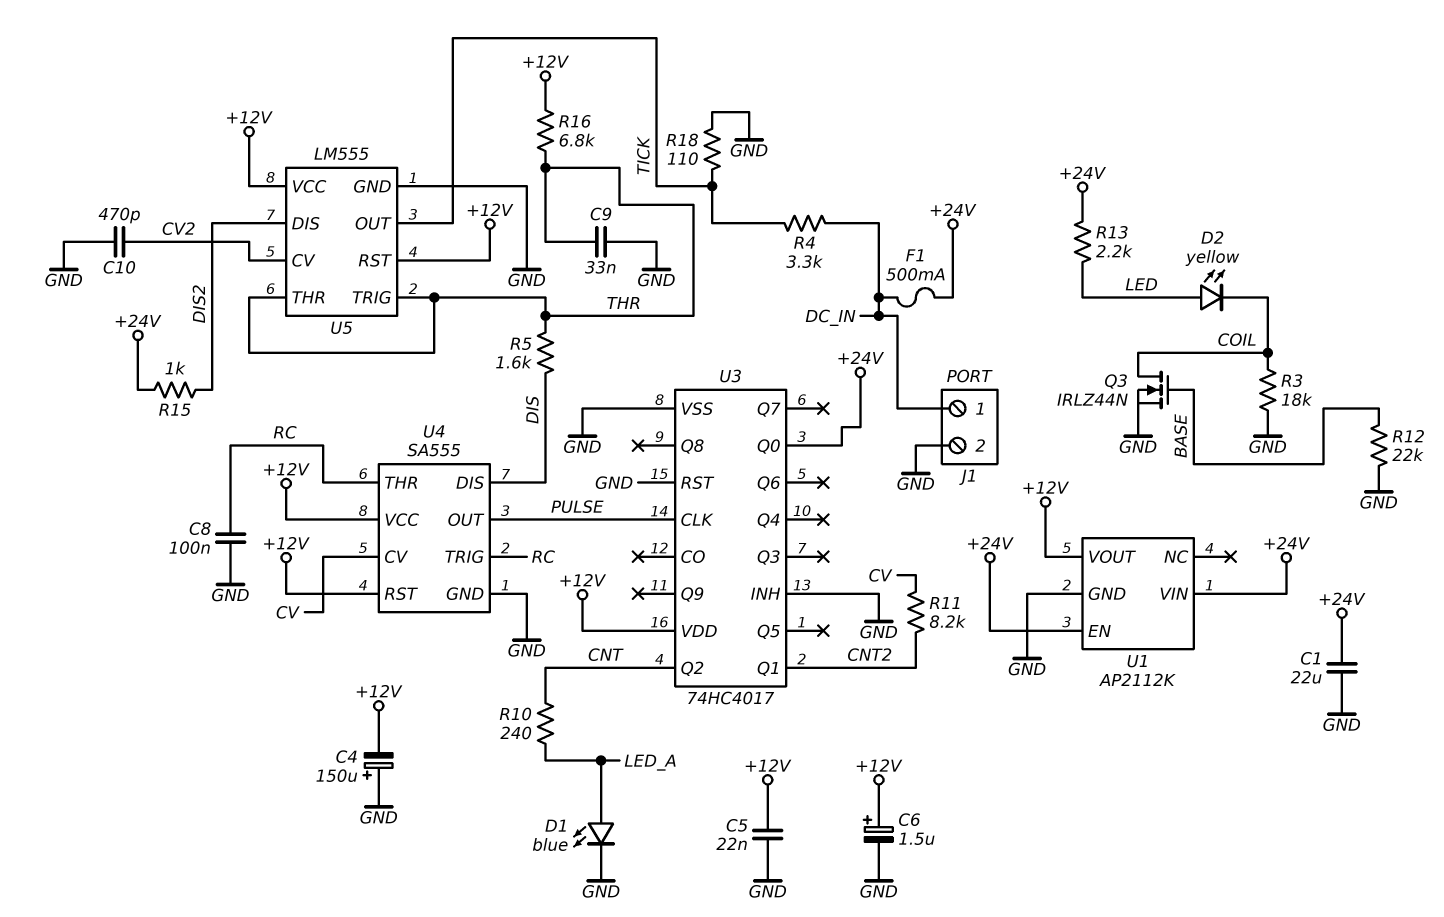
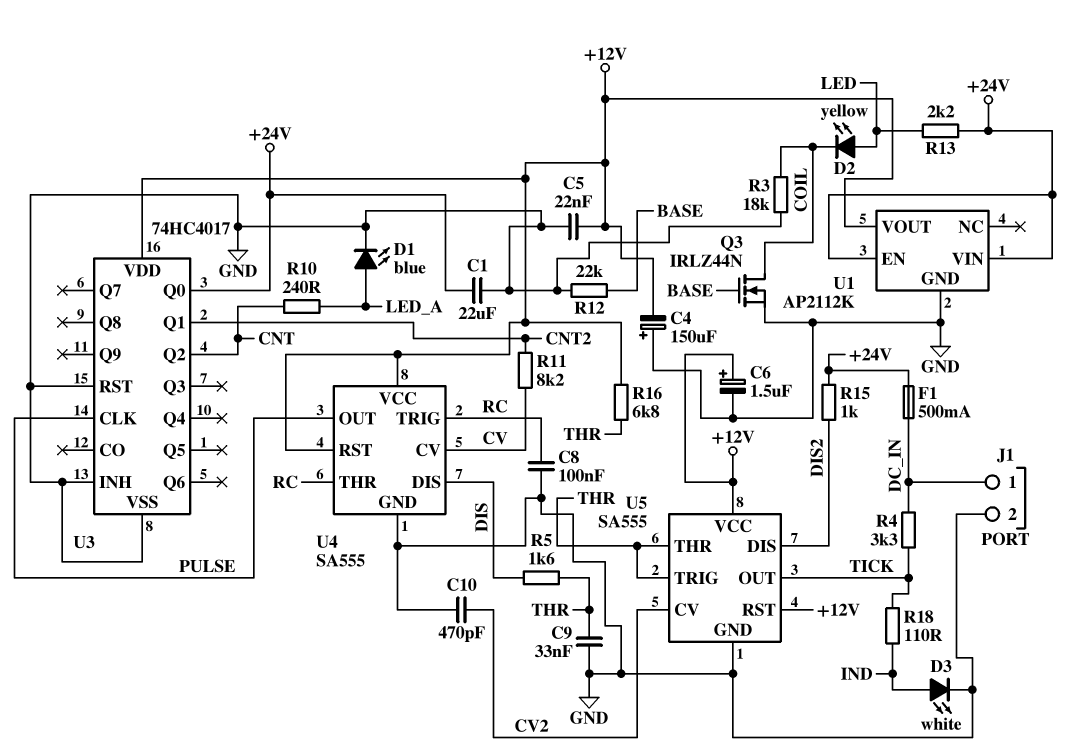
D3: none -> LED white (A IND, K GND)
R18: 110 (GND, TICK) -> 110 (IND, TICK)
U5: LM555 -> SA555

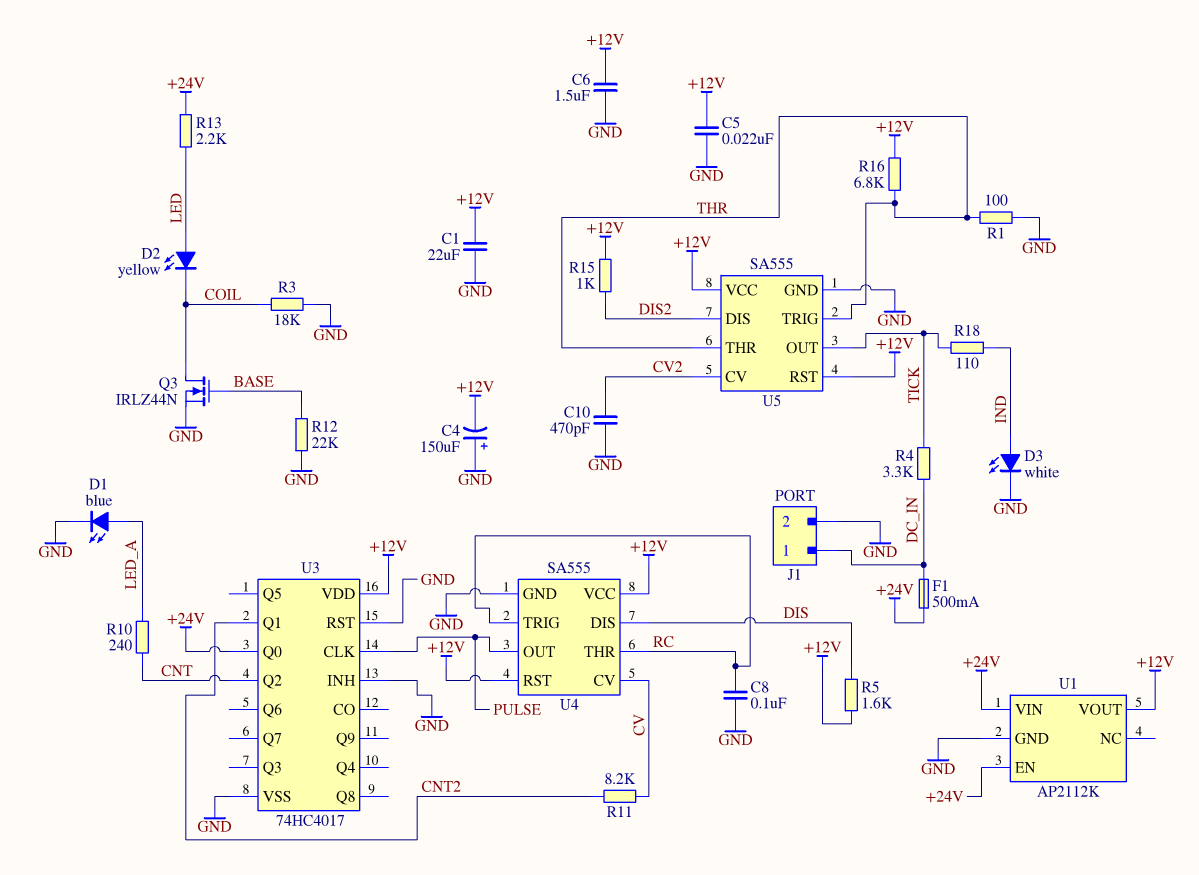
C1: 22uF (+24V, GND) -> 22uF (+12V, GND)
C6: 1.5uF (plus +12V, minus GND) -> 1.5uF (+12V, GND)
C9: 33nF (GND, THR) -> none
R1: none -> 100 (GND, THR)
R5: 1.6k (DIS, THR) -> 1.6k (+12V, DIS)
R15: 1k (+24V, DIS2) -> 1k (+12V, DIS2)

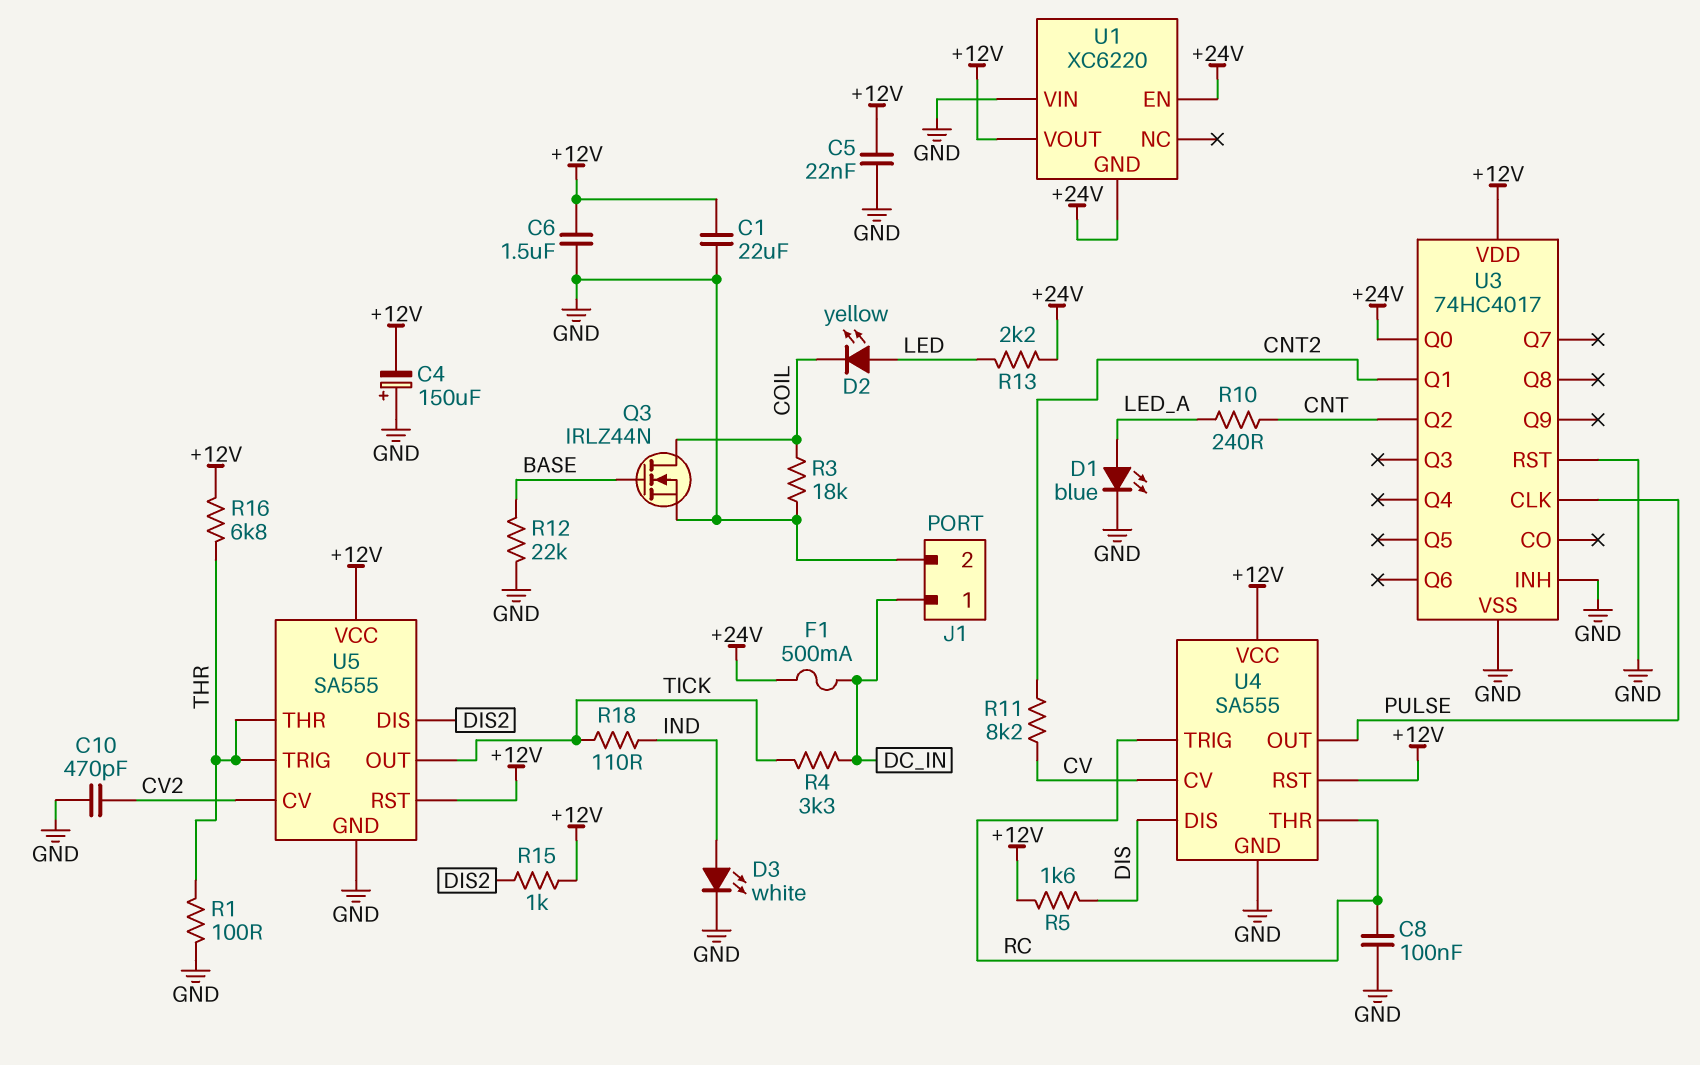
U1: AP2112K -> XC6220
U1 pin GND: GND -> +24V
U1 pin VIN: +24V -> GND

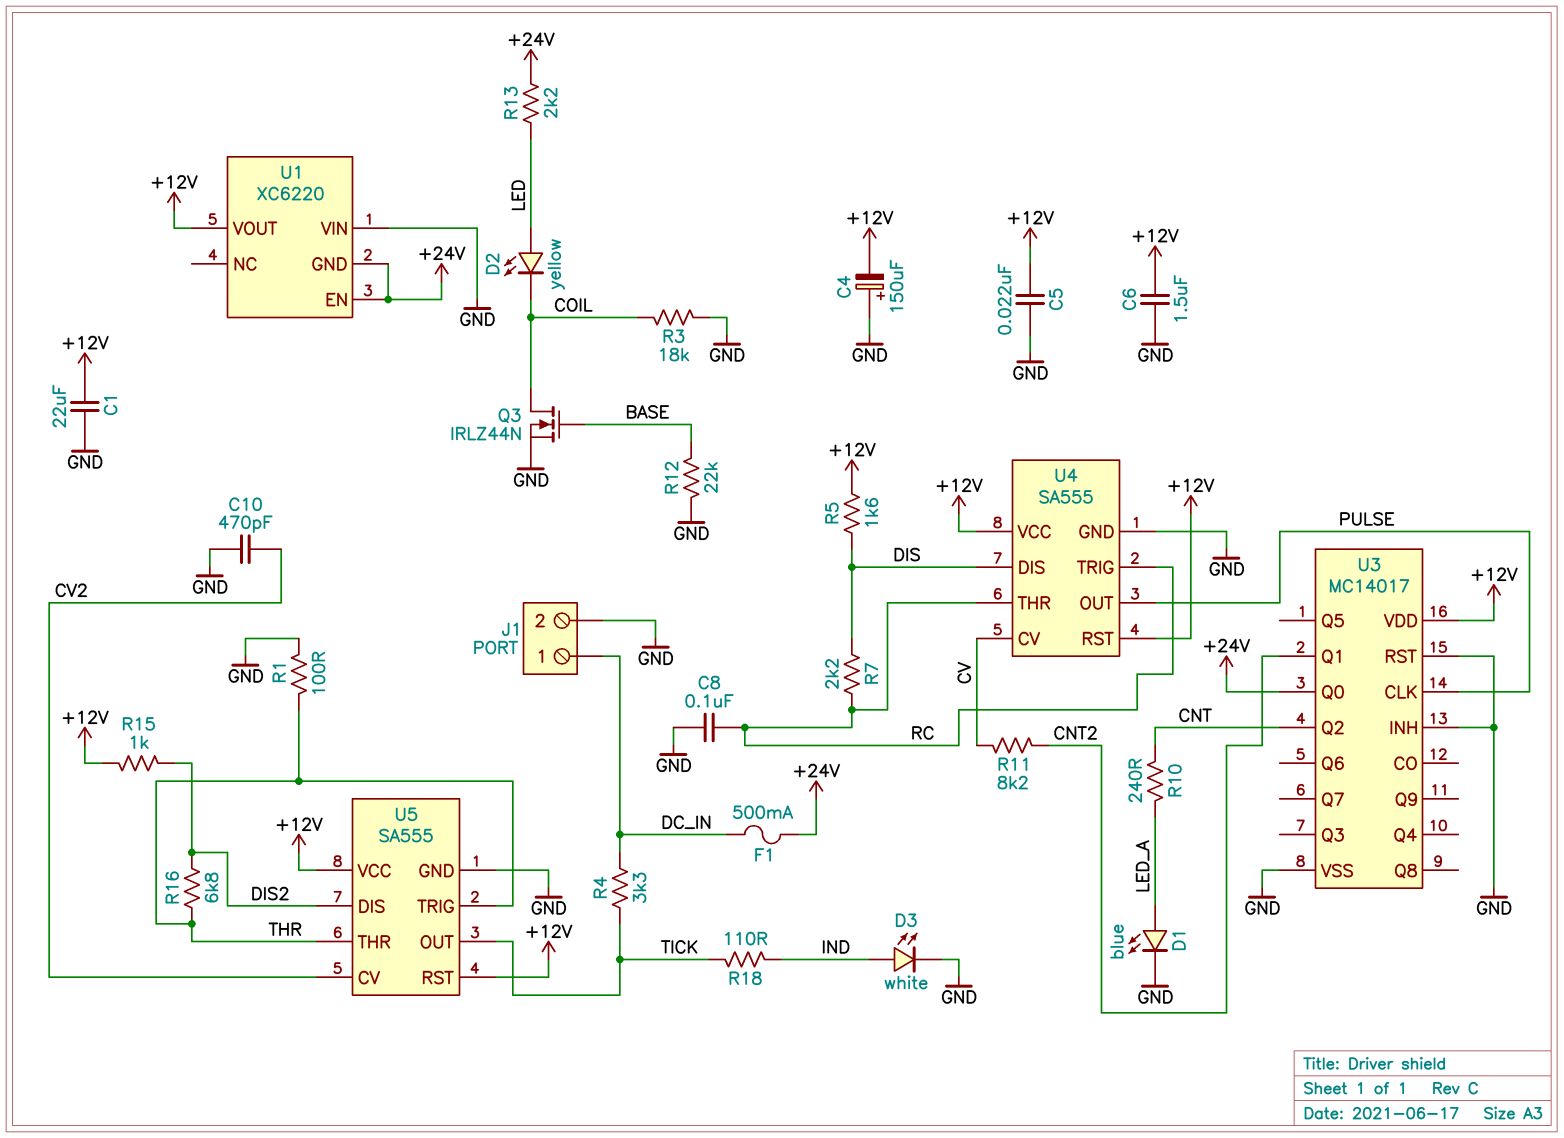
R7: none -> 2.2k (DIS, RC)
R16: 6.8k (+12V, THR) -> 6.8k (DIS2, THR)
U3: 74HC4017 -> MC14017

